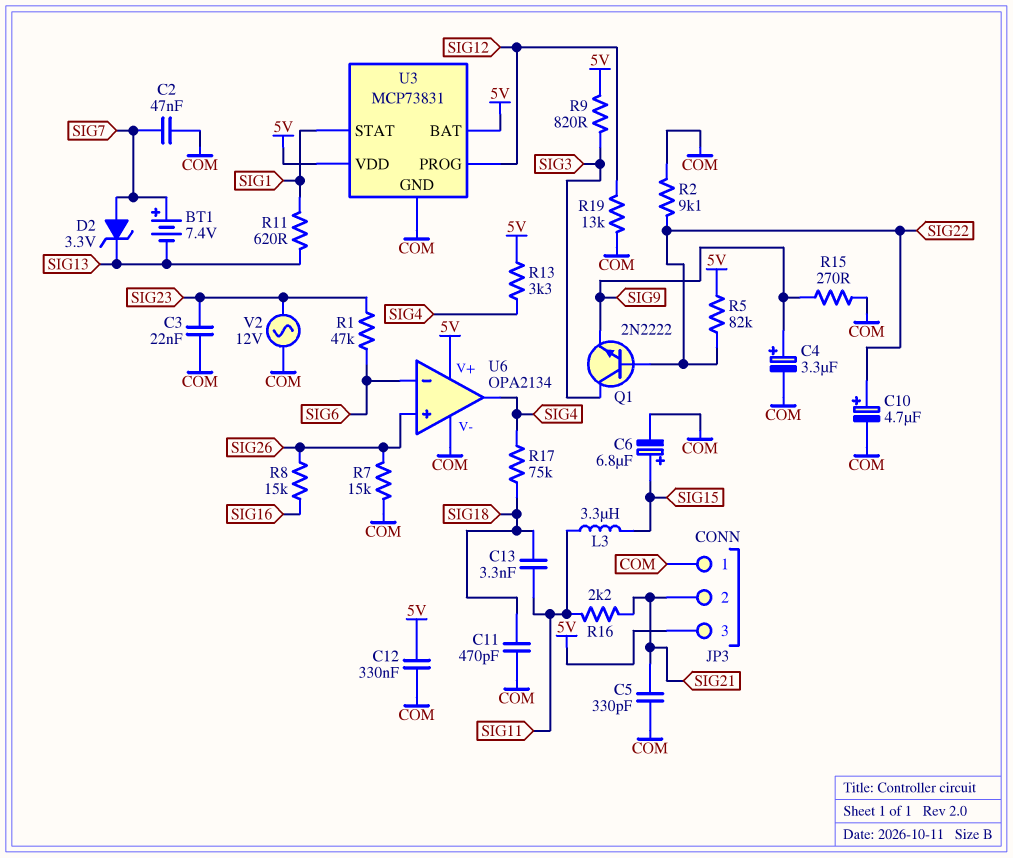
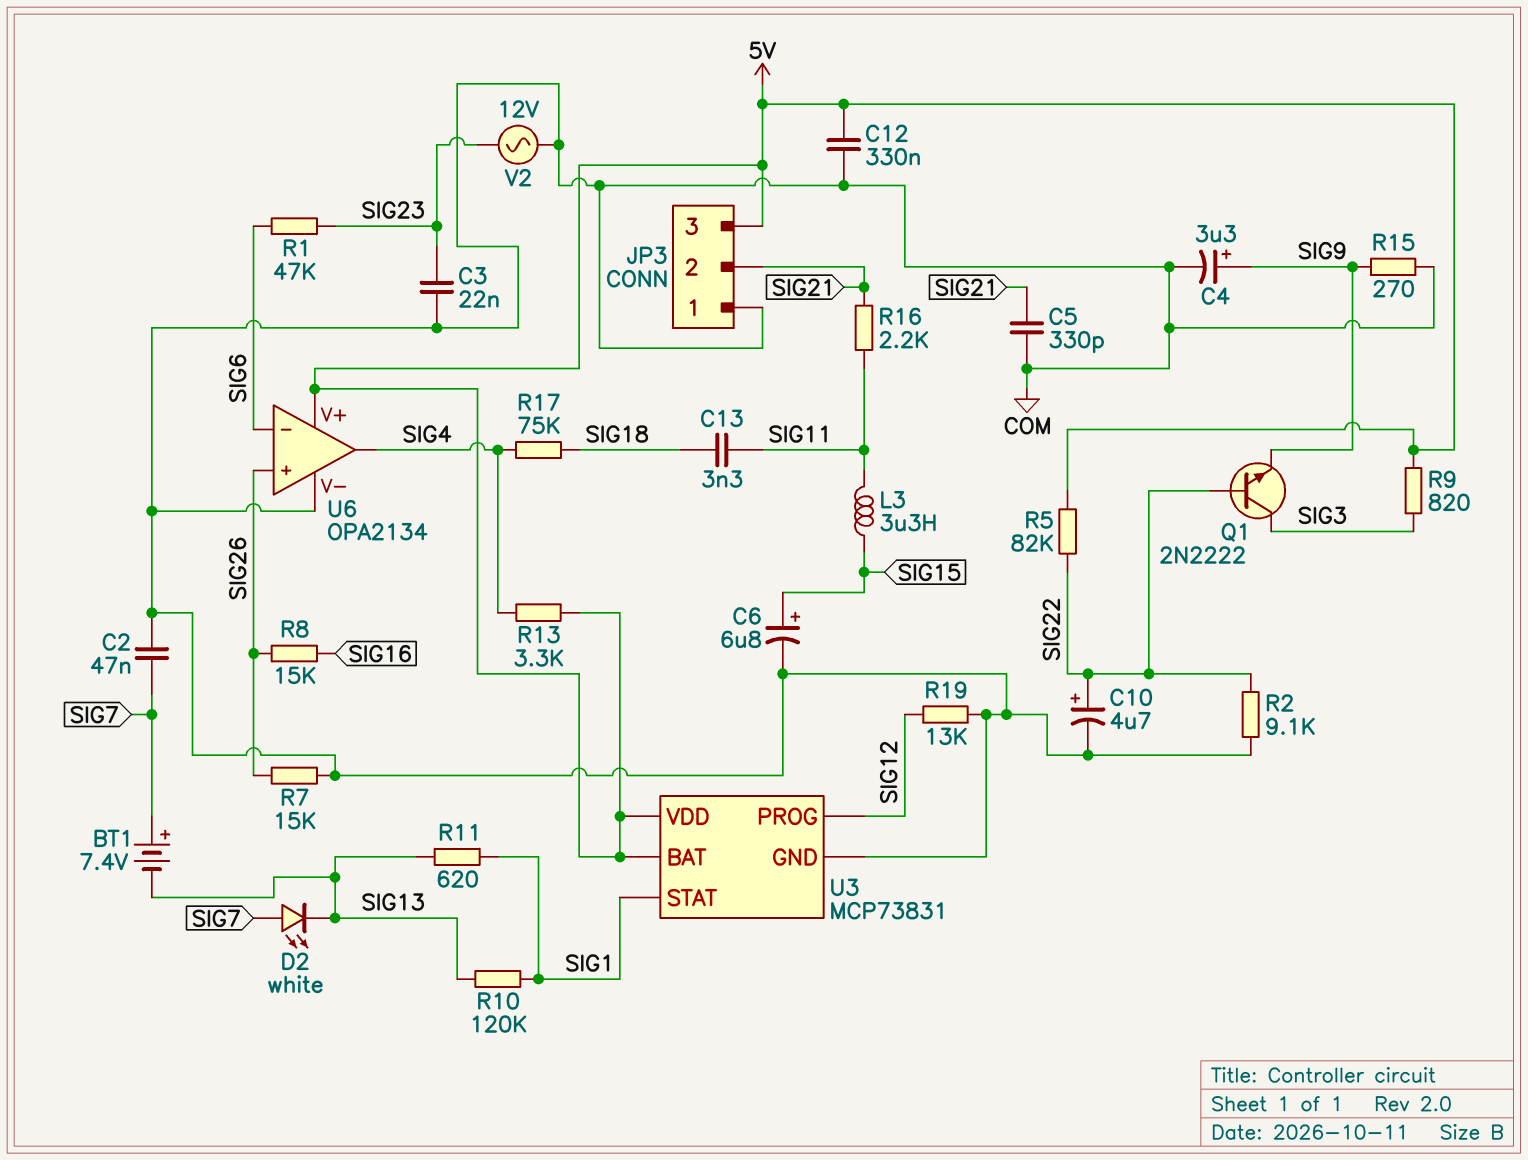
C11: 470pF (COM, SIG18) -> none
D2: zener 3.3V (A SIG7, K SIG13) -> LED white (A SIG7, K SIG13)
R10: none -> 120k (SIG1, SIG13)

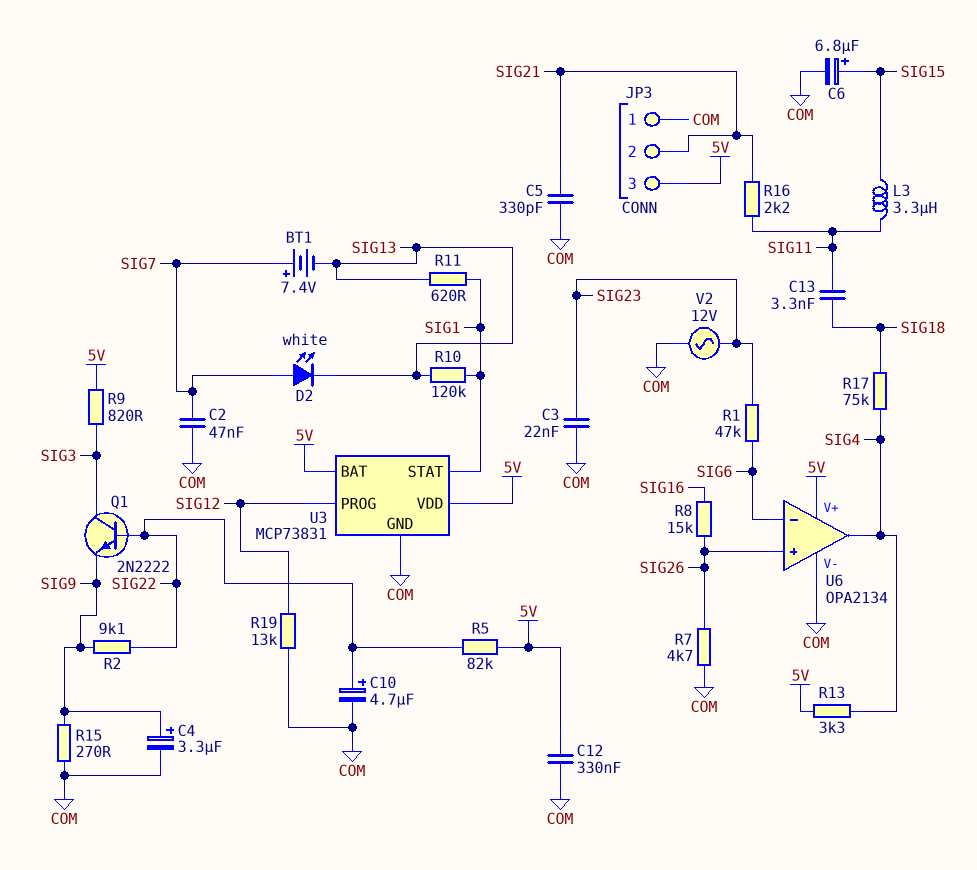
R2: 9.1k (COM, SIG22) -> 9.1k (SIG9, SIG22)
R7: 15k (COM, SIG26) -> 4.7k (COM, SIG26)

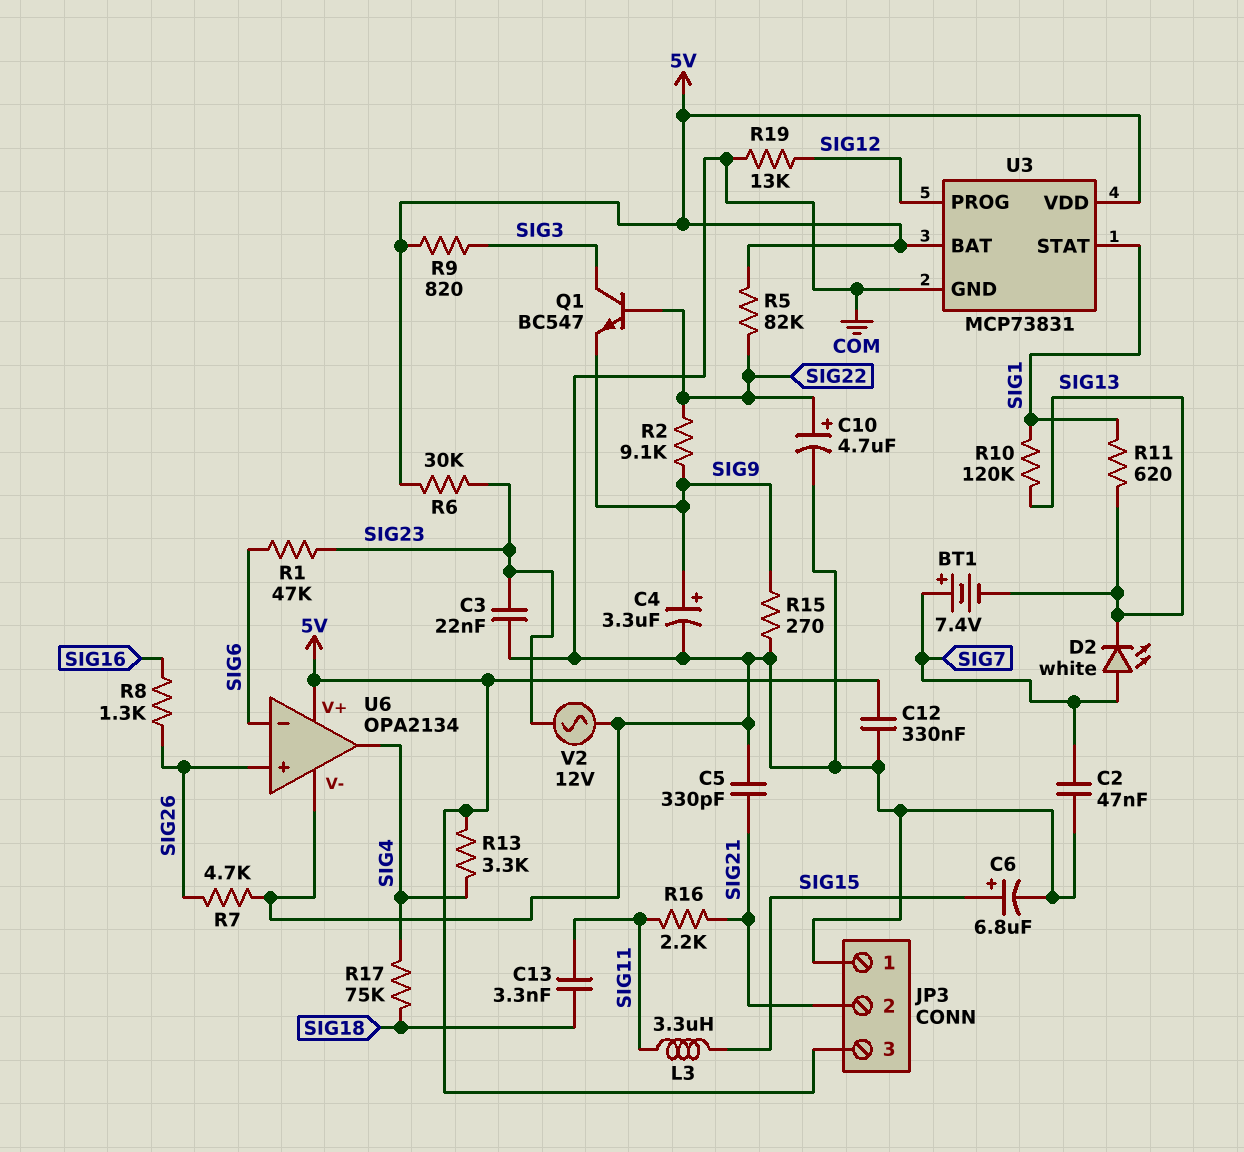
Q1: NPN 2N2222 (B SIG22, C SIG3, E SIG9) -> NPN BC547 (B SIG22, C SIG3, E SIG9)
R6: none -> 30k (5V, SIG23)
R8: 15k (SIG16, SIG26) -> 1.3k (SIG16, SIG26)

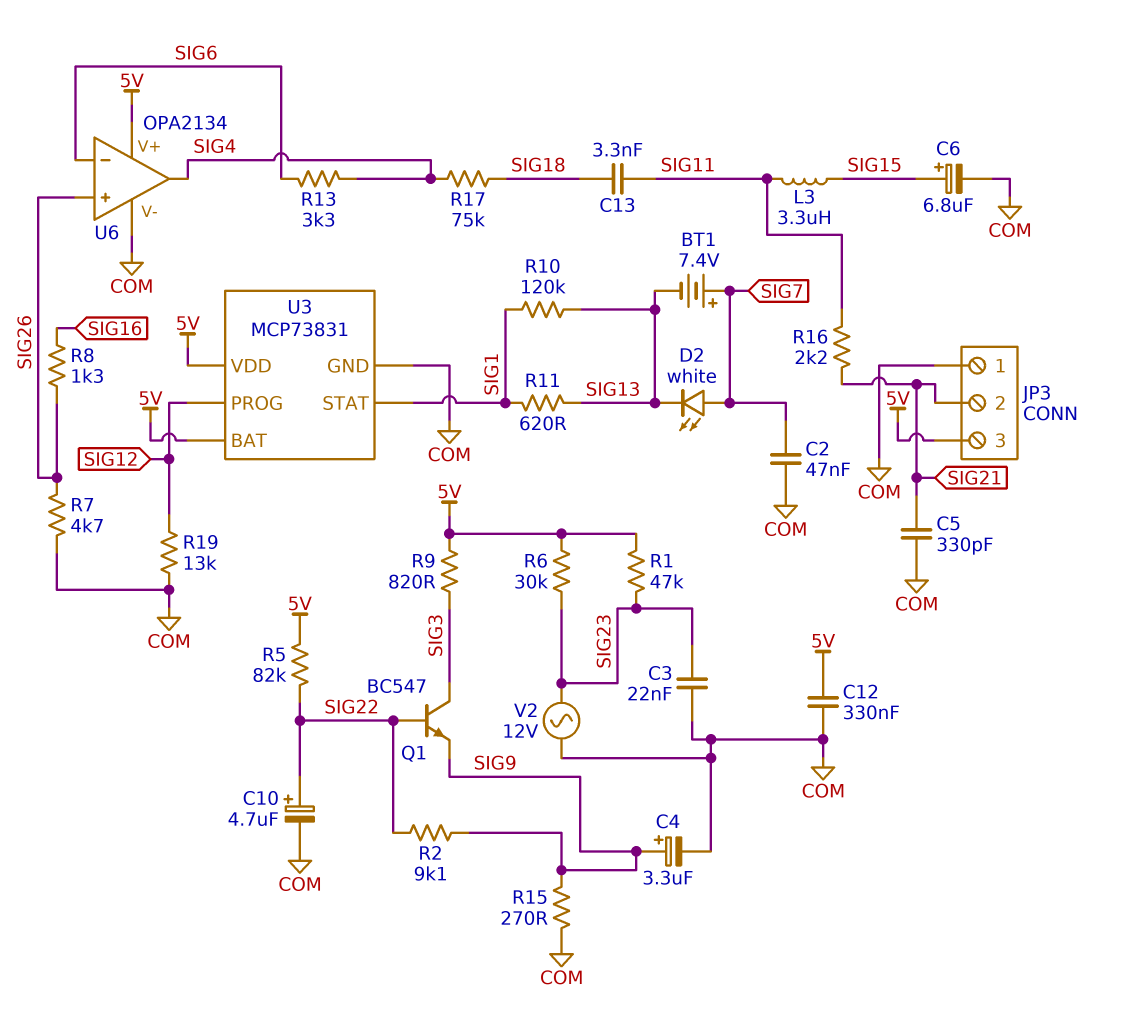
R1: 47k (SIG6, SIG23) -> 47k (5V, SIG23)
R13: 3.3k (5V, SIG4) -> 3.3k (SIG4, SIG6)

